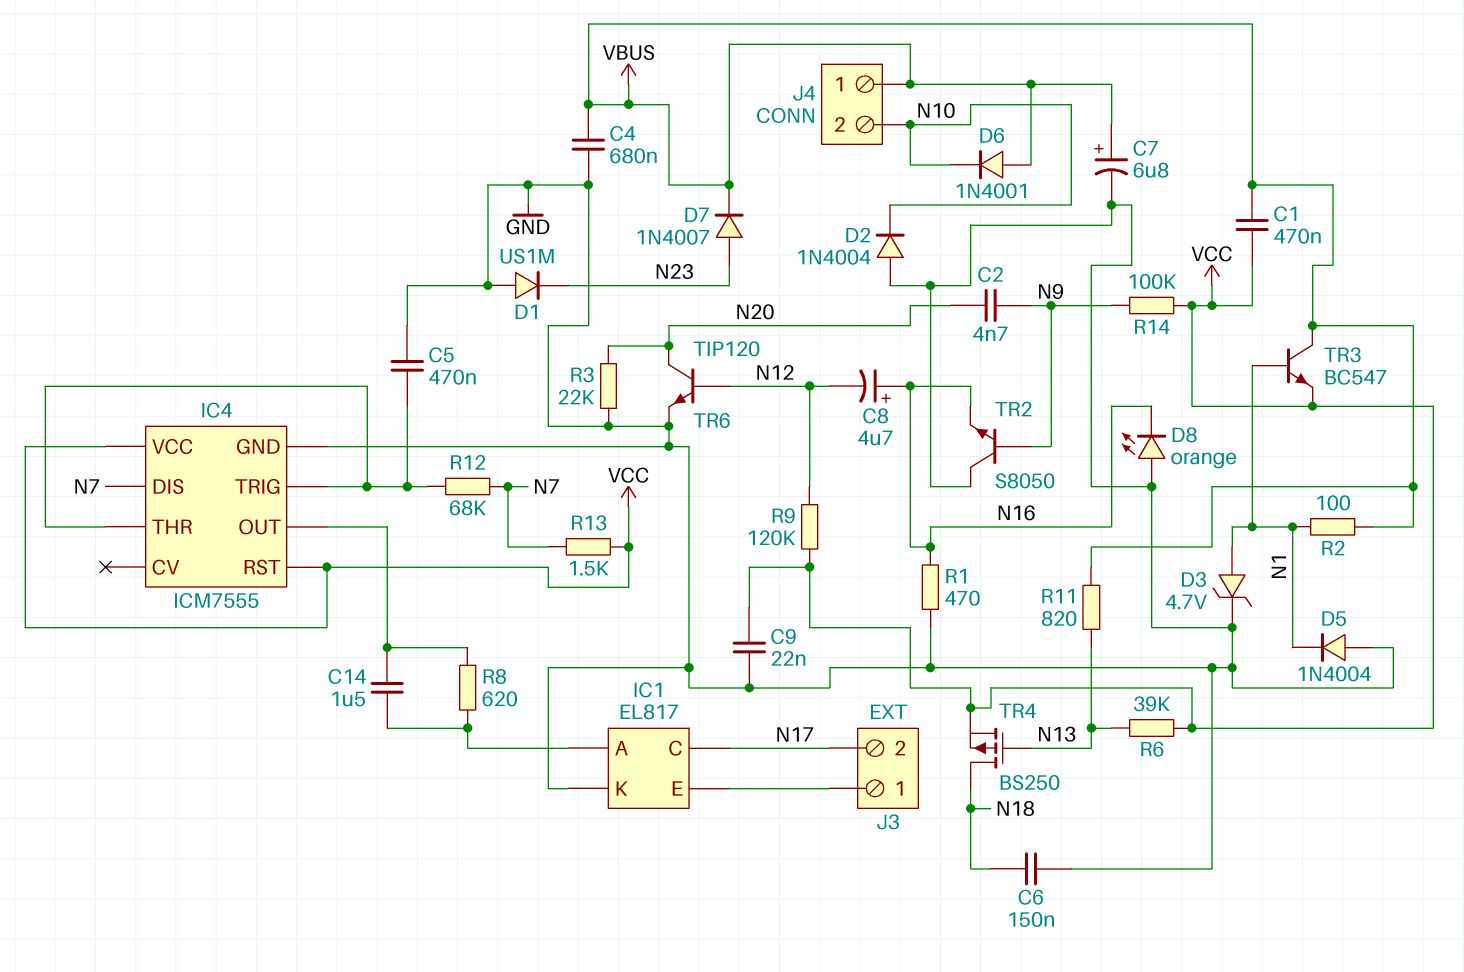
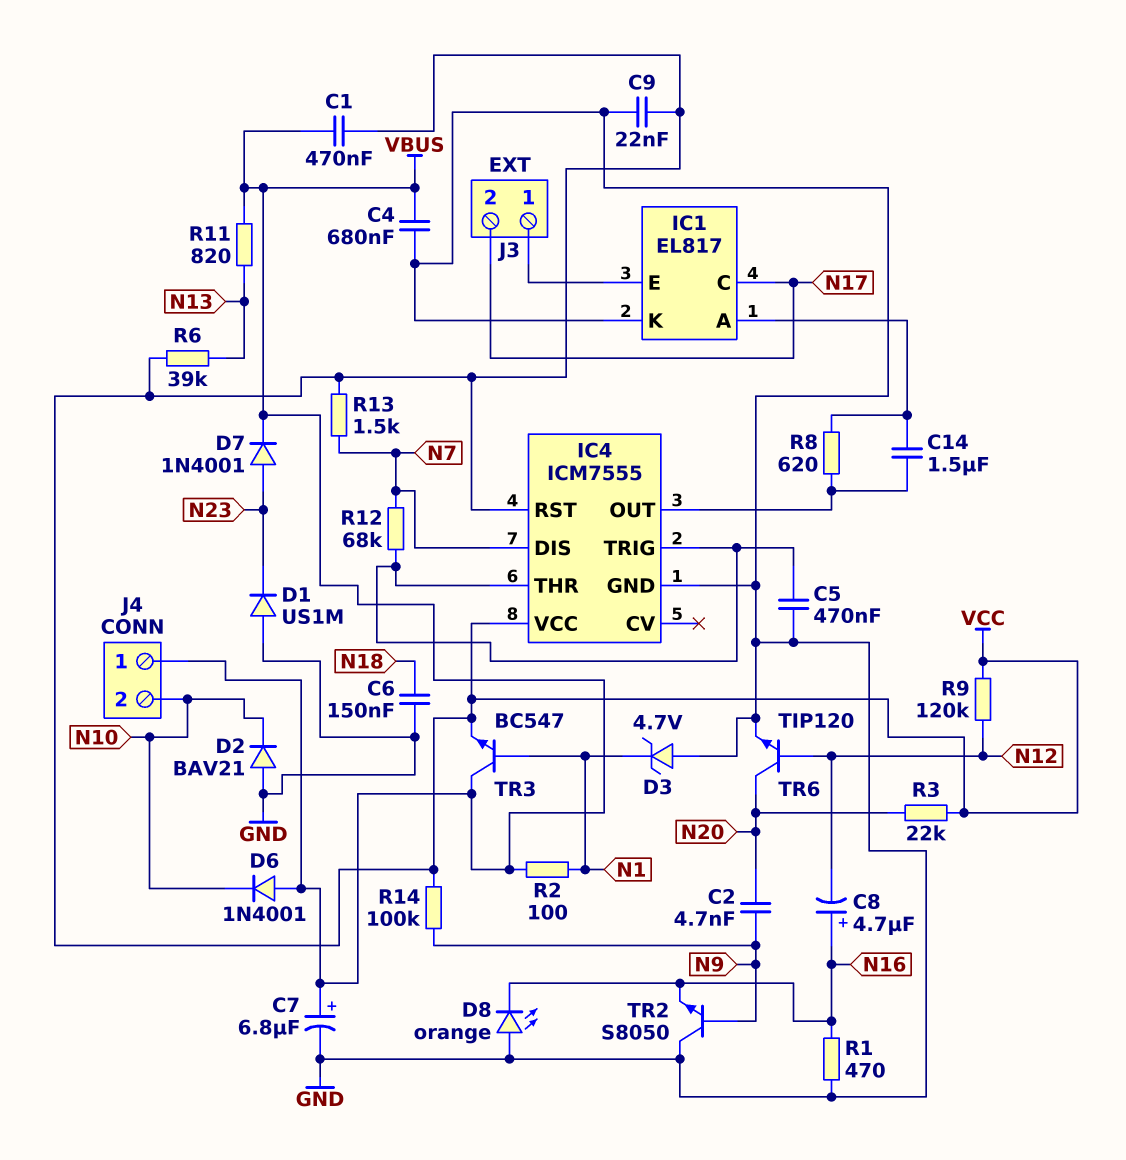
D2: diode 1N4004 (A GND, K N10) -> diode BAV21 (A GND, K N10)
D3: zener 4.7V (A N1, K GND) -> zener 4.7V (A GND, K N1)
D5: diode 1N4004 (A GND, K N1) -> none
D7: diode 1N4007 (A N23, K VBUS) -> diode 1N4001 (A N23, K VBUS)
R3: 22k (GND, N20) -> 22k (N20, VCC)
TR4: PMOS BS250 (G N13, D N18, S VCC) -> none

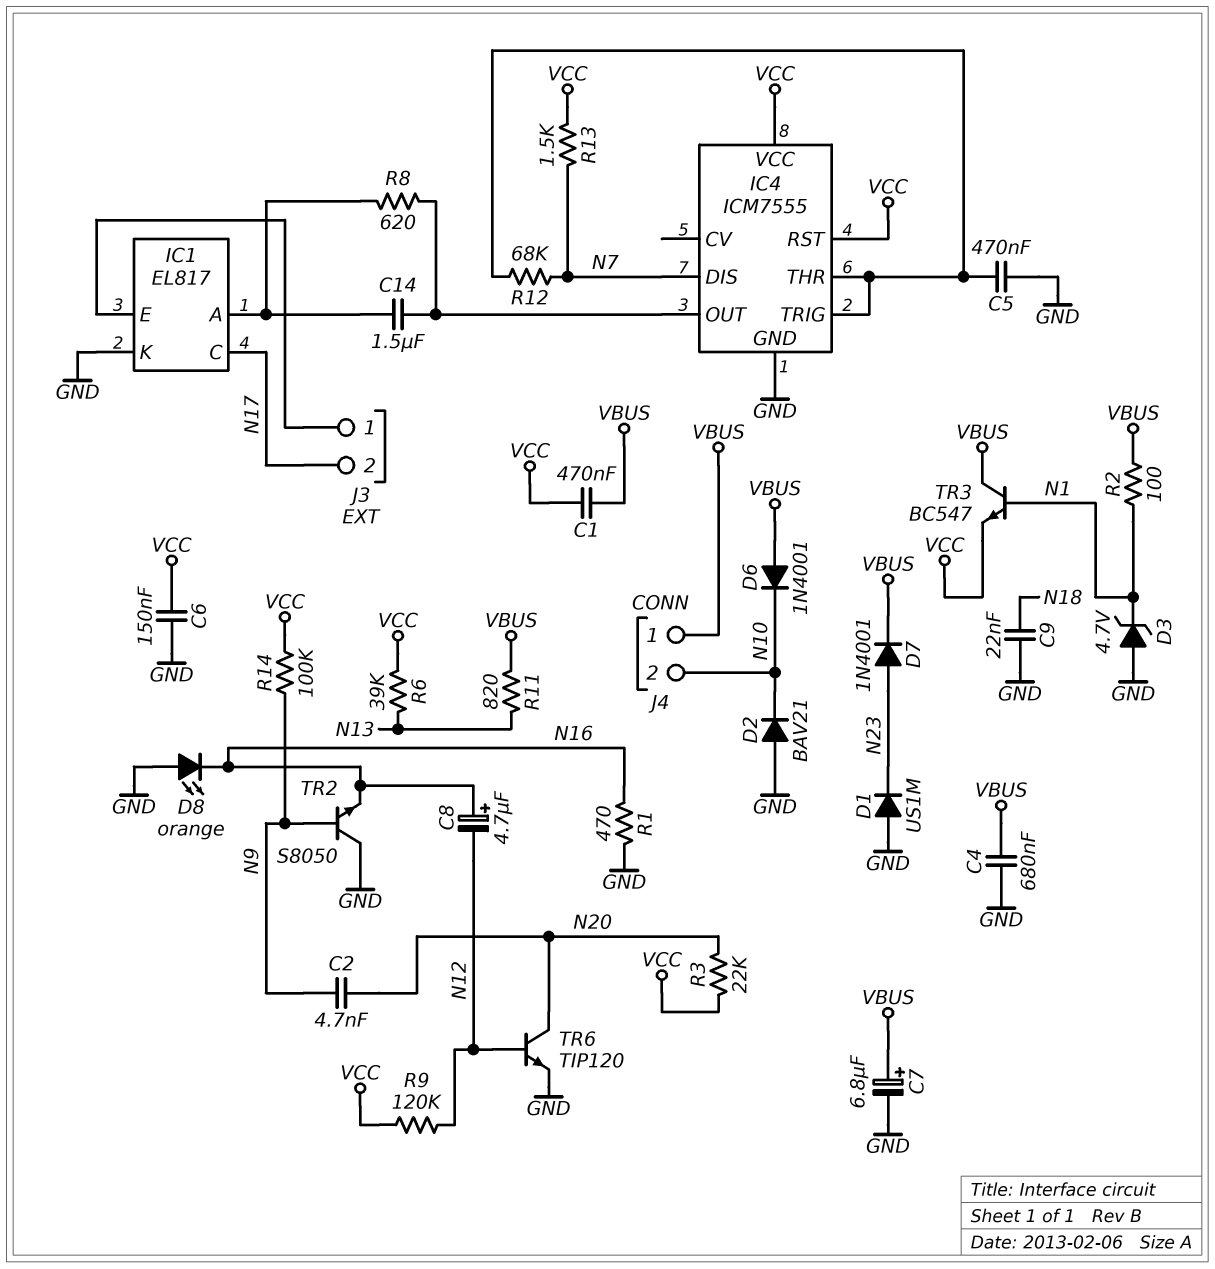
C6: 150nF (GND, N18) -> 150nF (GND, VCC)
C9: 22nF (GND, VCC) -> 22nF (GND, N18)

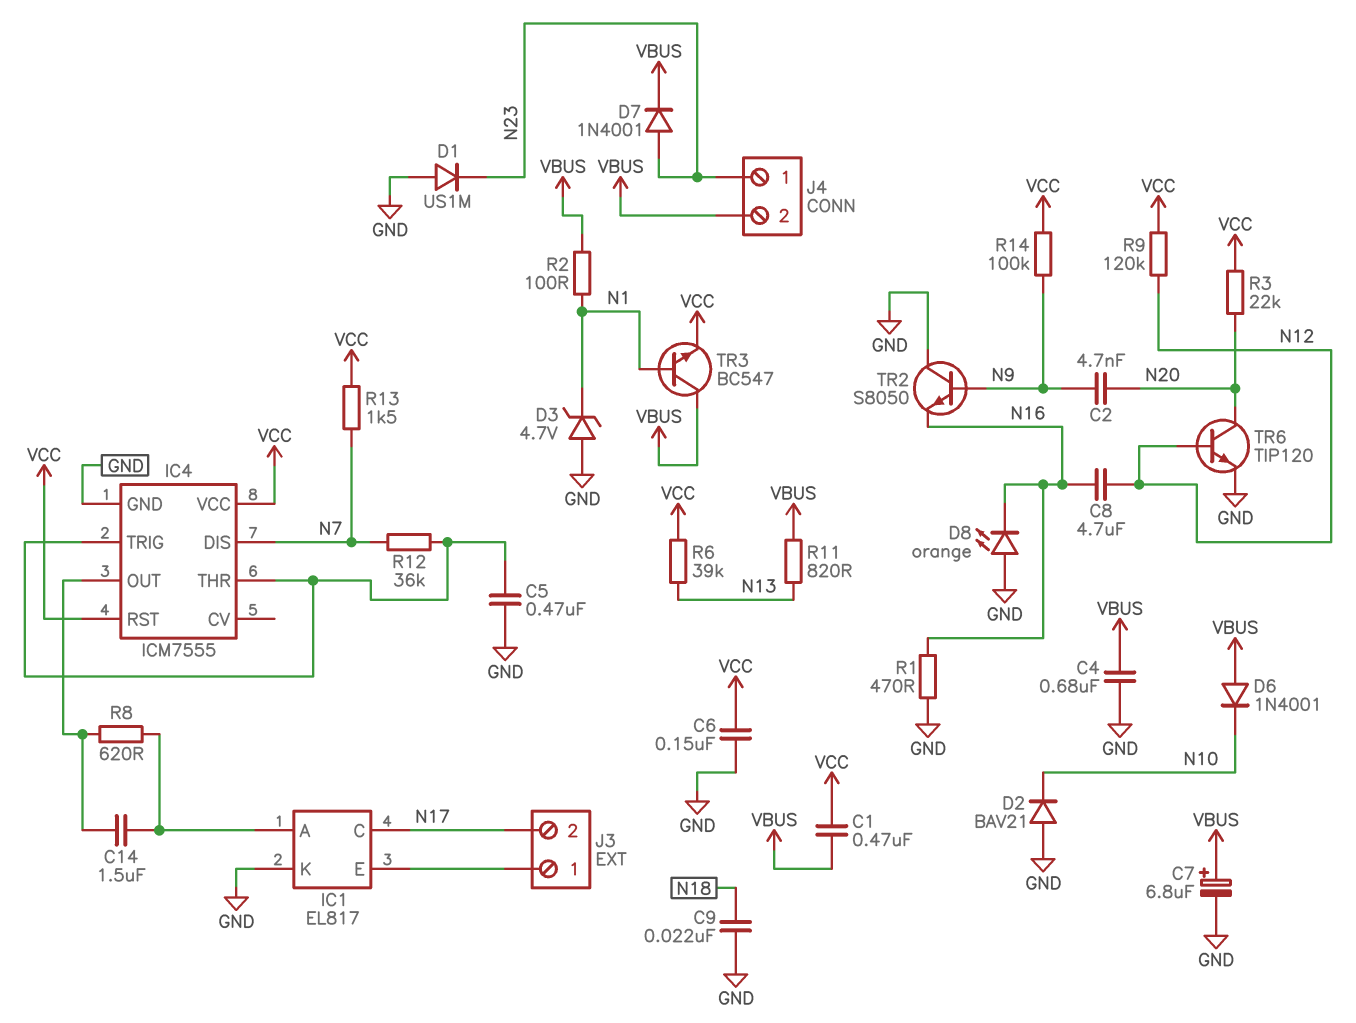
C8: 4.7uF (plus N16, minus N12) -> 4.7uF (N12, N16)
J4 pin 1: VBUS -> N23
J4 pin 2: N10 -> VBUS
R12: 68k (IC4/THR, N7) -> 36k (IC4/THR, N7)

